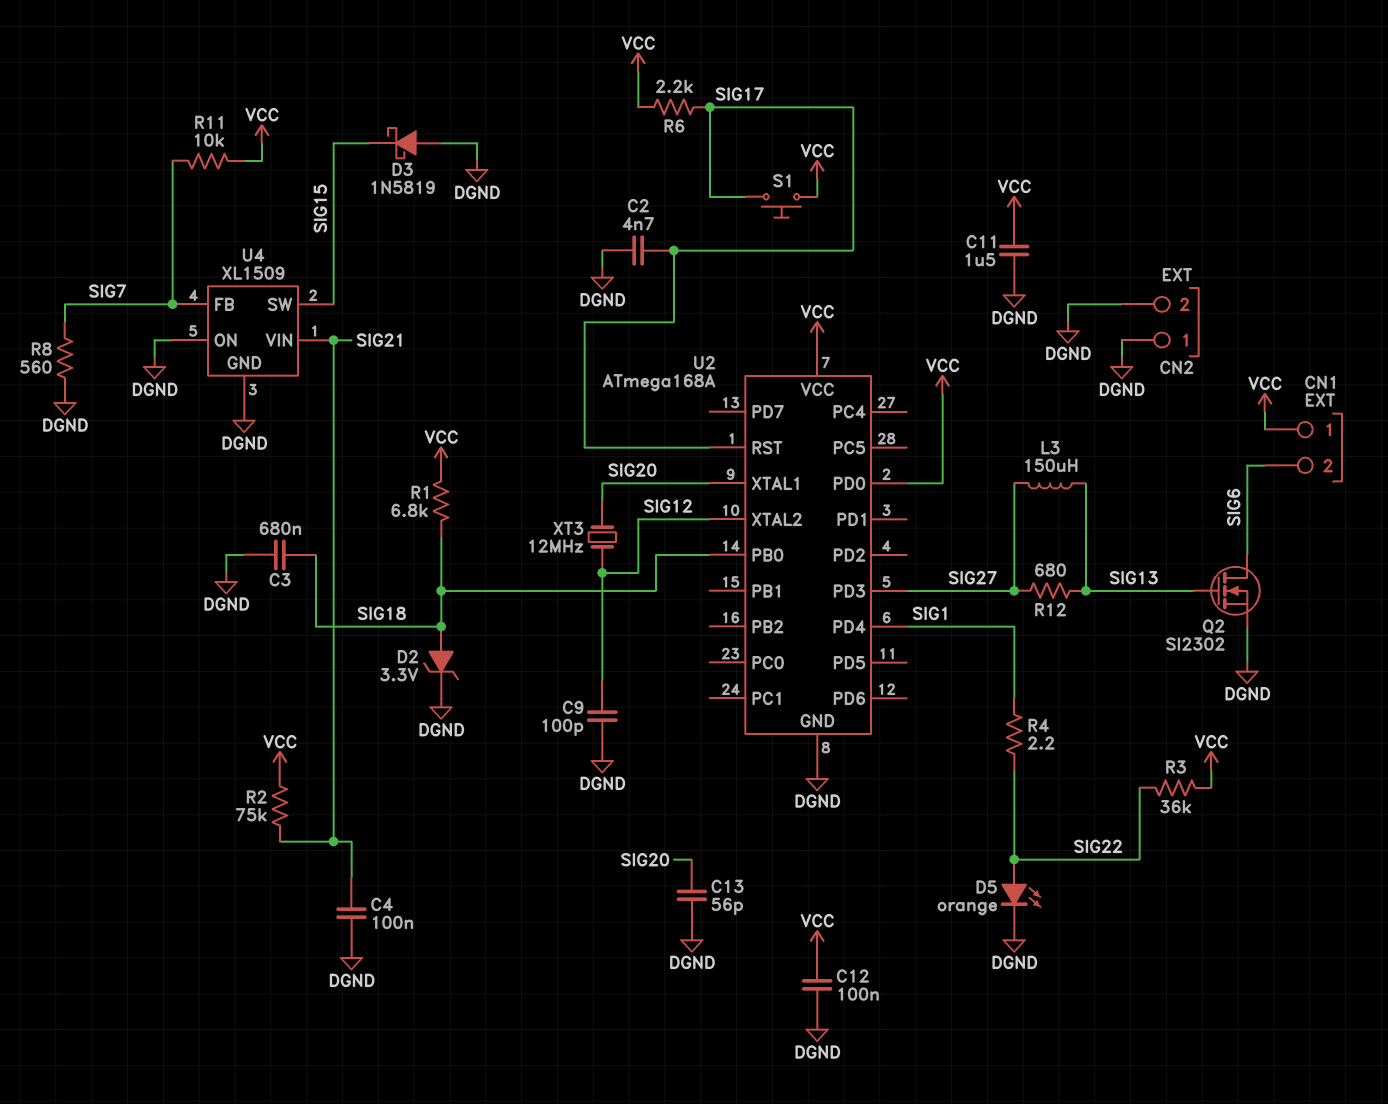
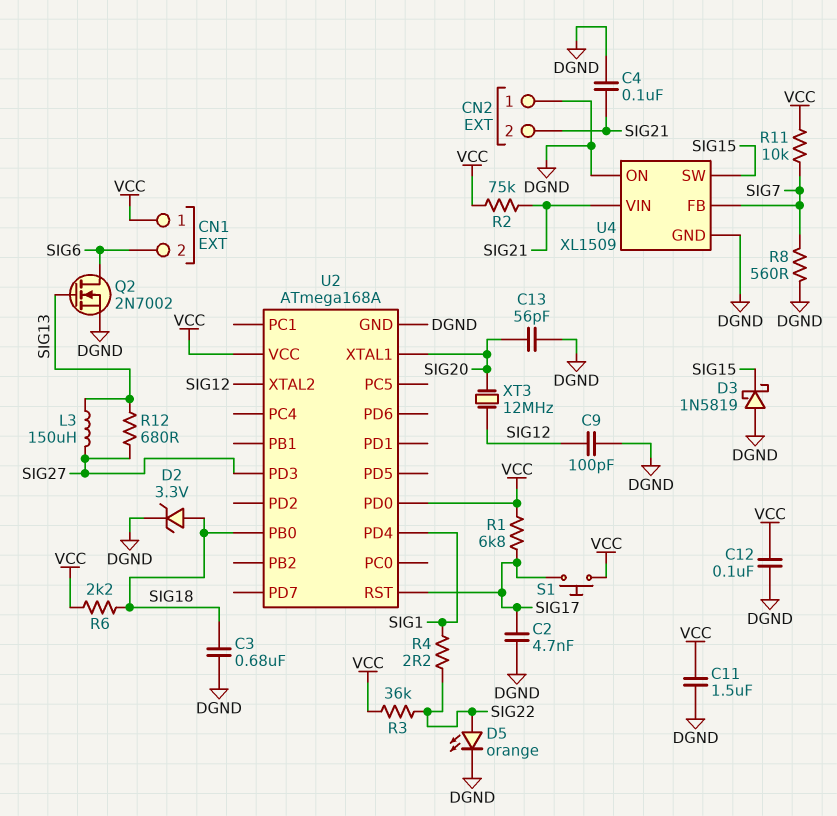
CN2 pin 2: DGND -> SIG21
Q2: NMOS SI2302 (G SIG13, D SIG6, S DGND) -> NMOS 2N7002 (G SIG13, D SIG6, S DGND)
R1: 6.8k (SIG18, VCC) -> 6.8k (SIG17, VCC)
R6: 2.2k (SIG17, VCC) -> 2.2k (SIG18, VCC)

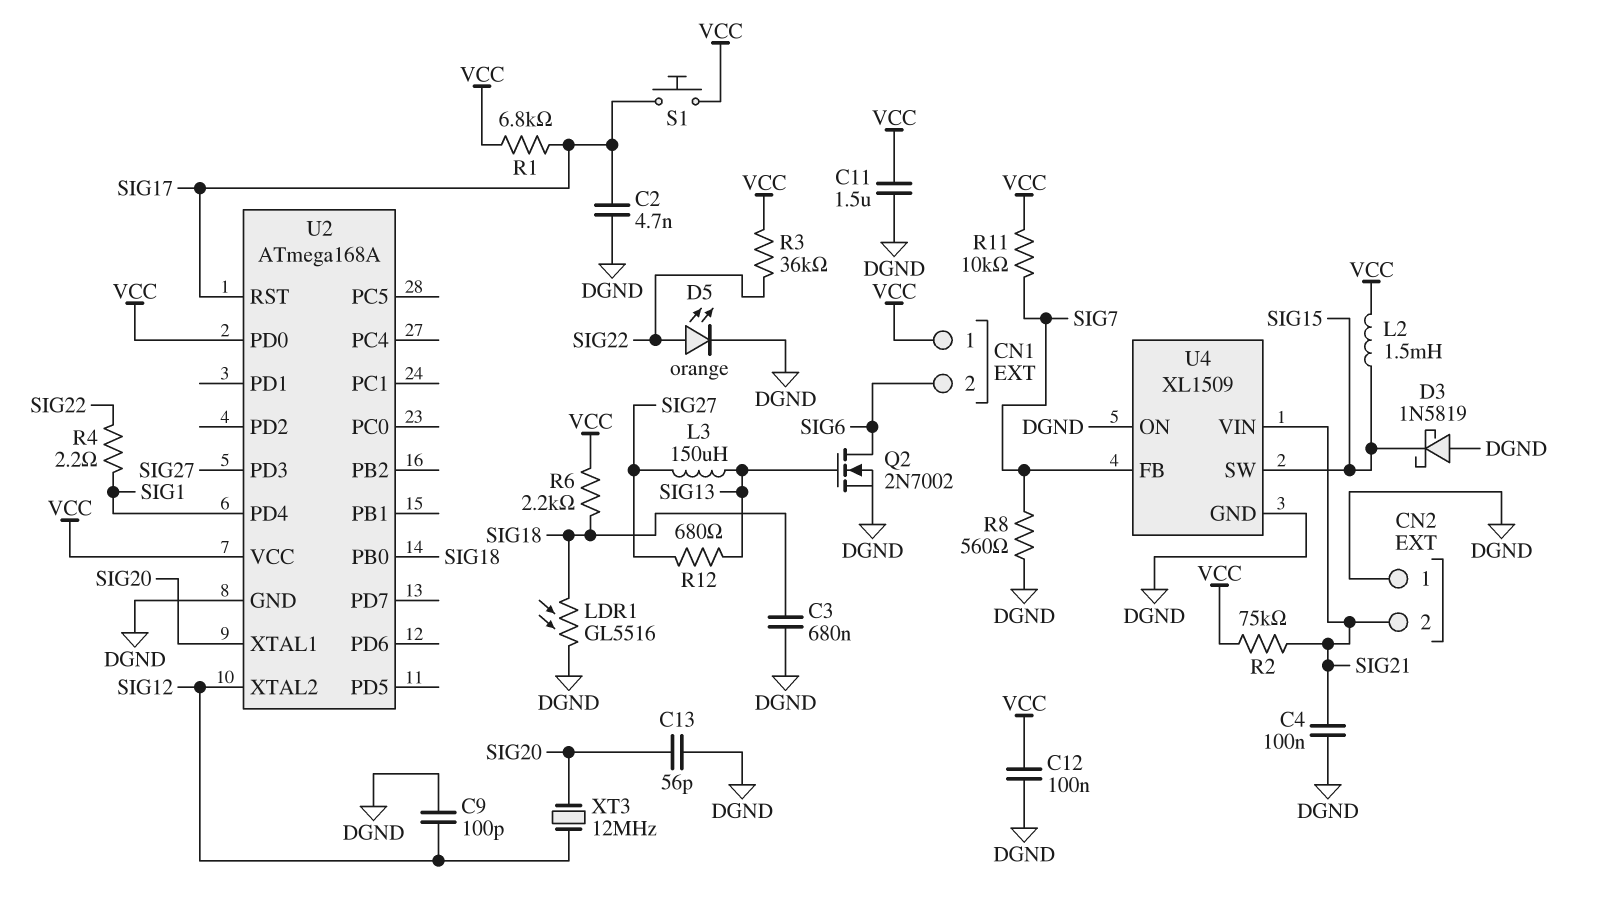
D2: zener 3.3V (A SIG18, K DGND) -> none
L2: none -> 1.5mH (SIG15, VCC)
LDR1: none -> GL5516 (DGND, SIG18)

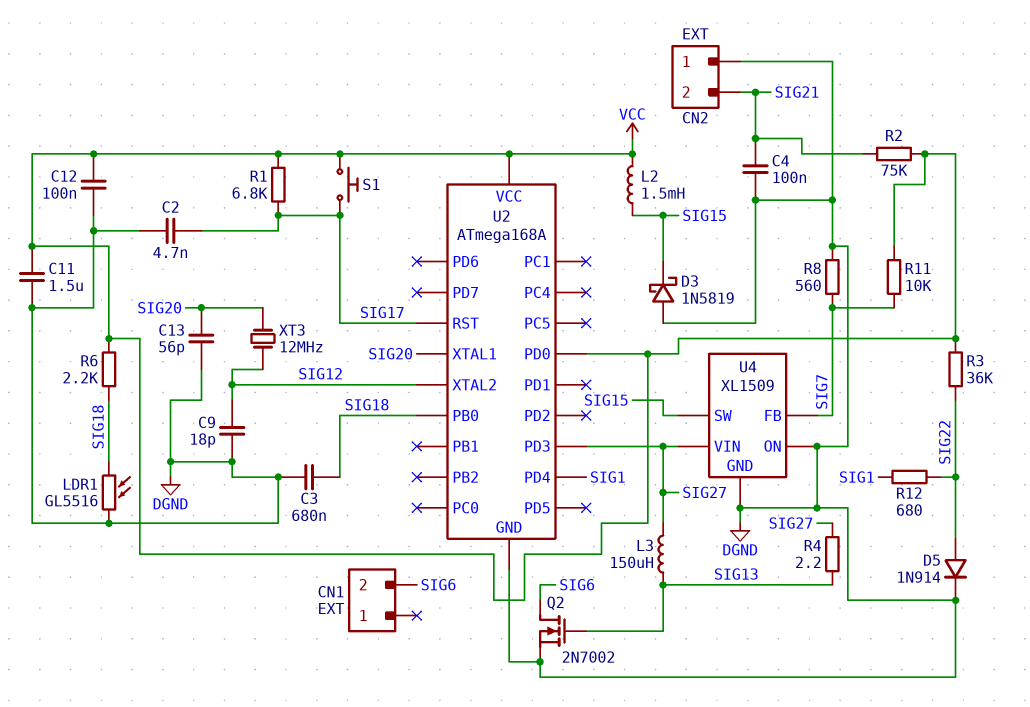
C9: 100pF (DGND, SIG12) -> 18pF (DGND, SIG12)
CN1 pin 1: VCC -> none
D5: LED orange (A SIG22, K DGND) -> diode 1N914 (A SIG22, K DGND)
R4: 2.2 (SIG1, SIG22) -> 2.2 (SIG13, SIG27)
R12: 680 (SIG13, SIG27) -> 680 (SIG1, SIG22)
U4 pin VIN: SIG21 -> SIG27

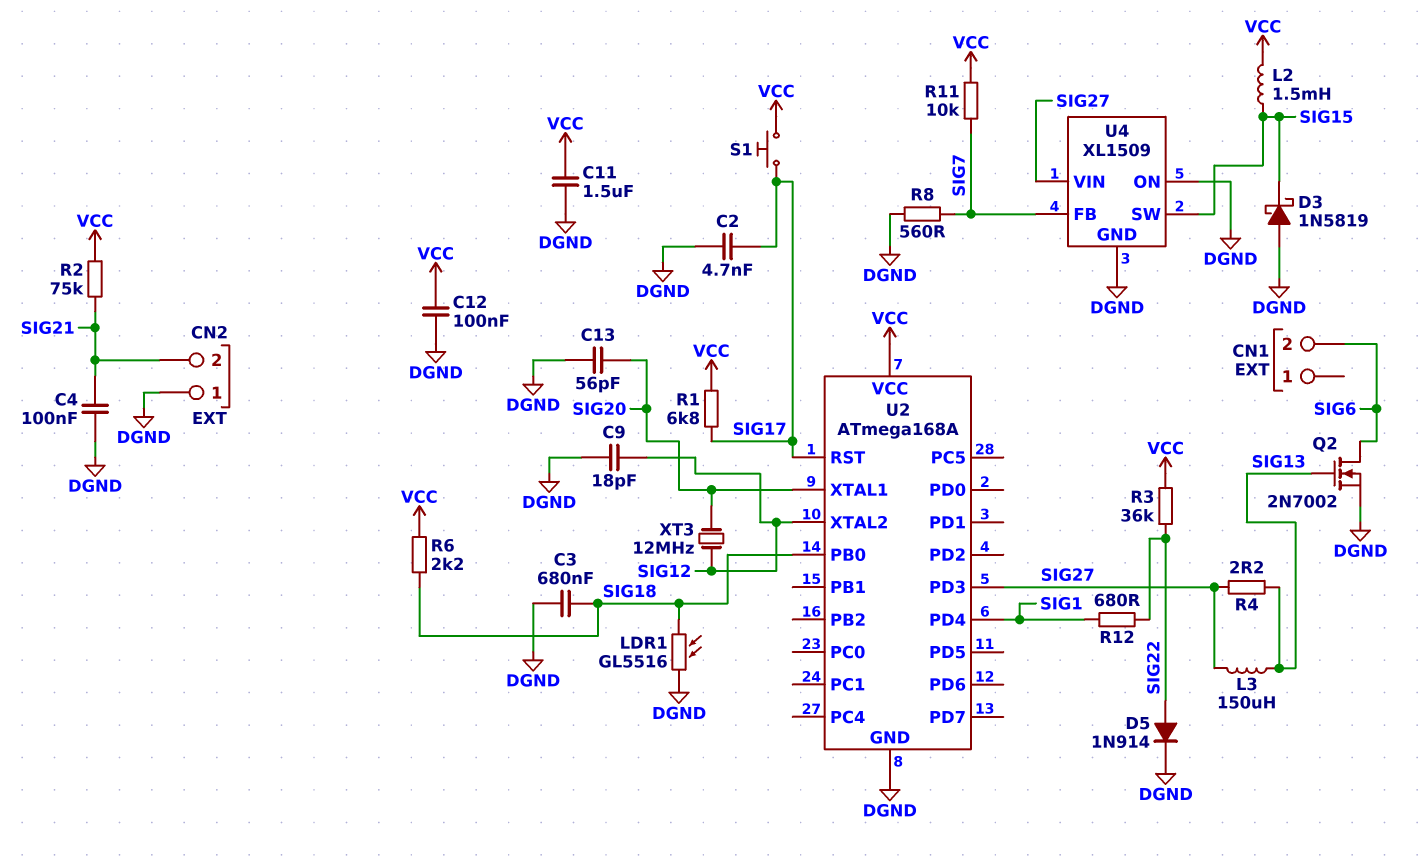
U2 pin PD0: VCC -> none

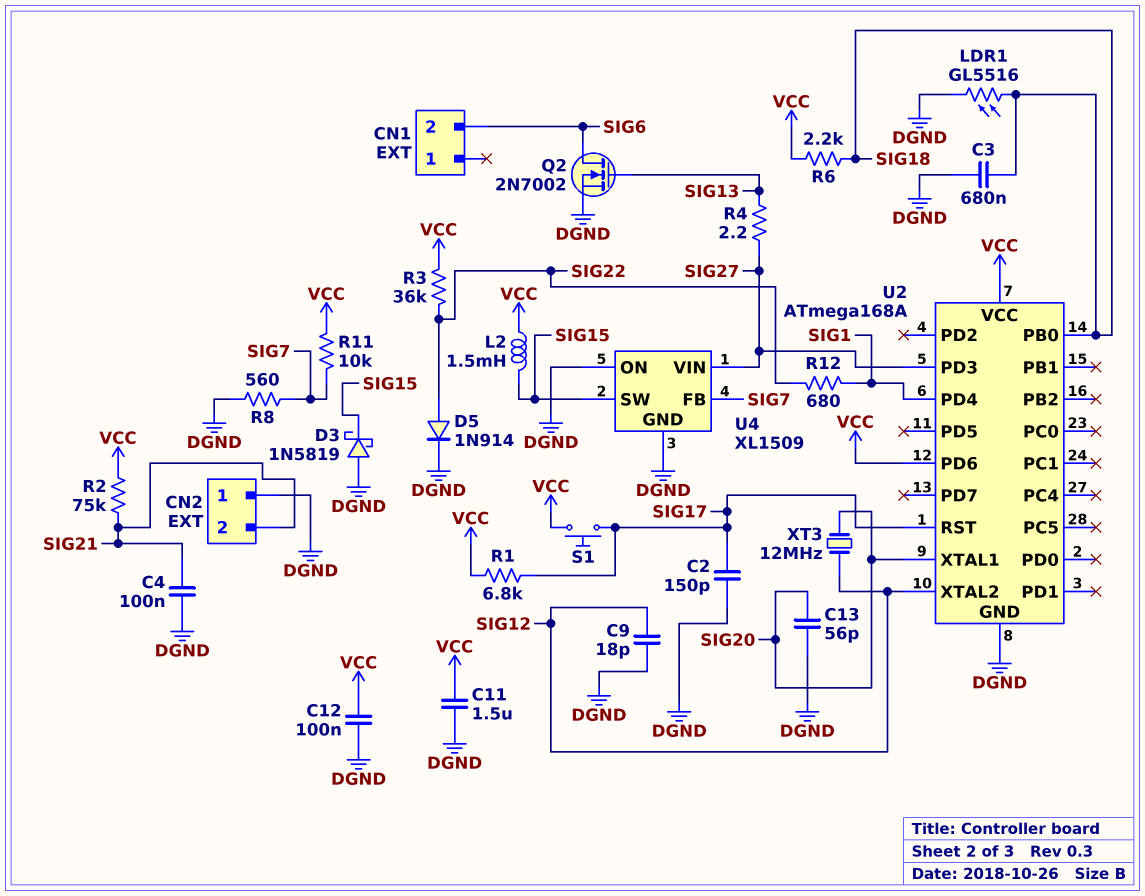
C2: 4.7nF (DGND, SIG17) -> 150pF (DGND, SIG17)
L3: 150uH (SIG13, SIG27) -> none
U2 pin PD6: none -> VCC

